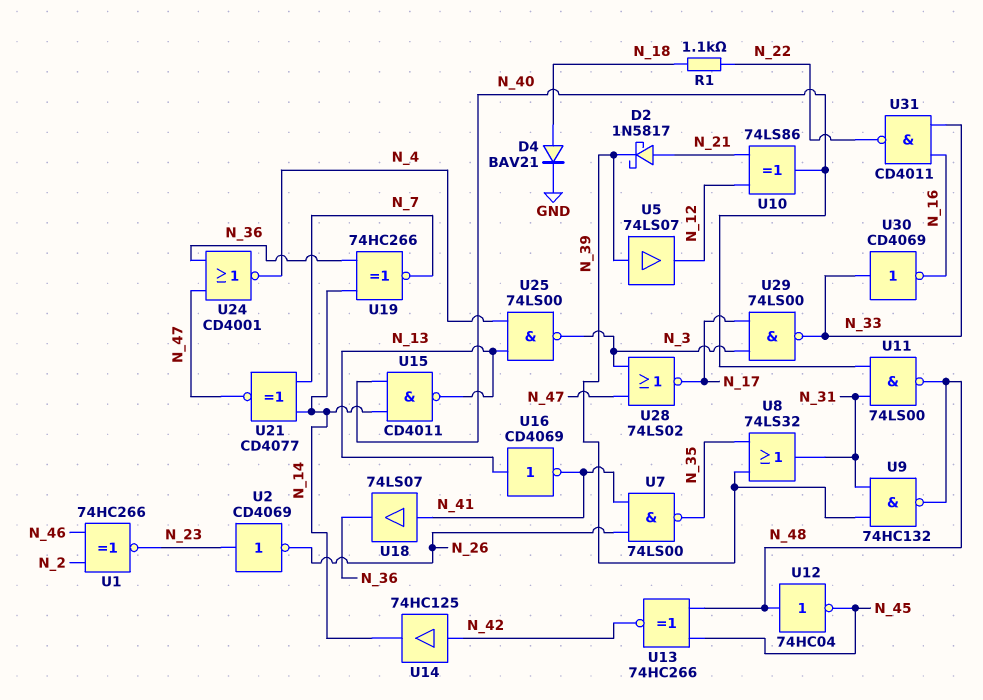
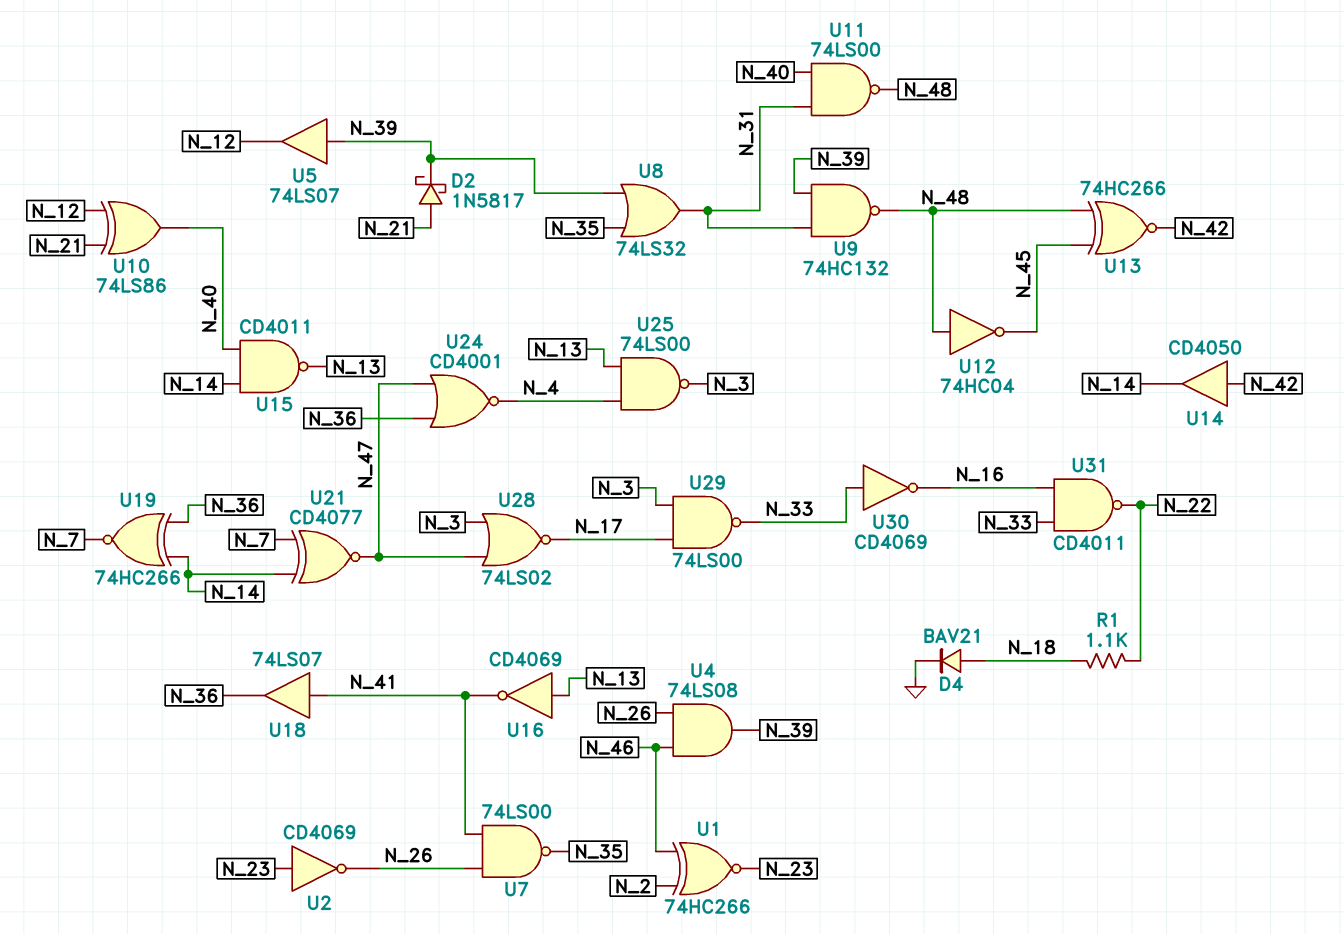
U4: none -> AND 74LS08 (in N_26, in N_46, out N_39)
U14: buffer 74HC125 (in N_42, out N_14) -> buffer CD4050 (in N_42, out N_14)

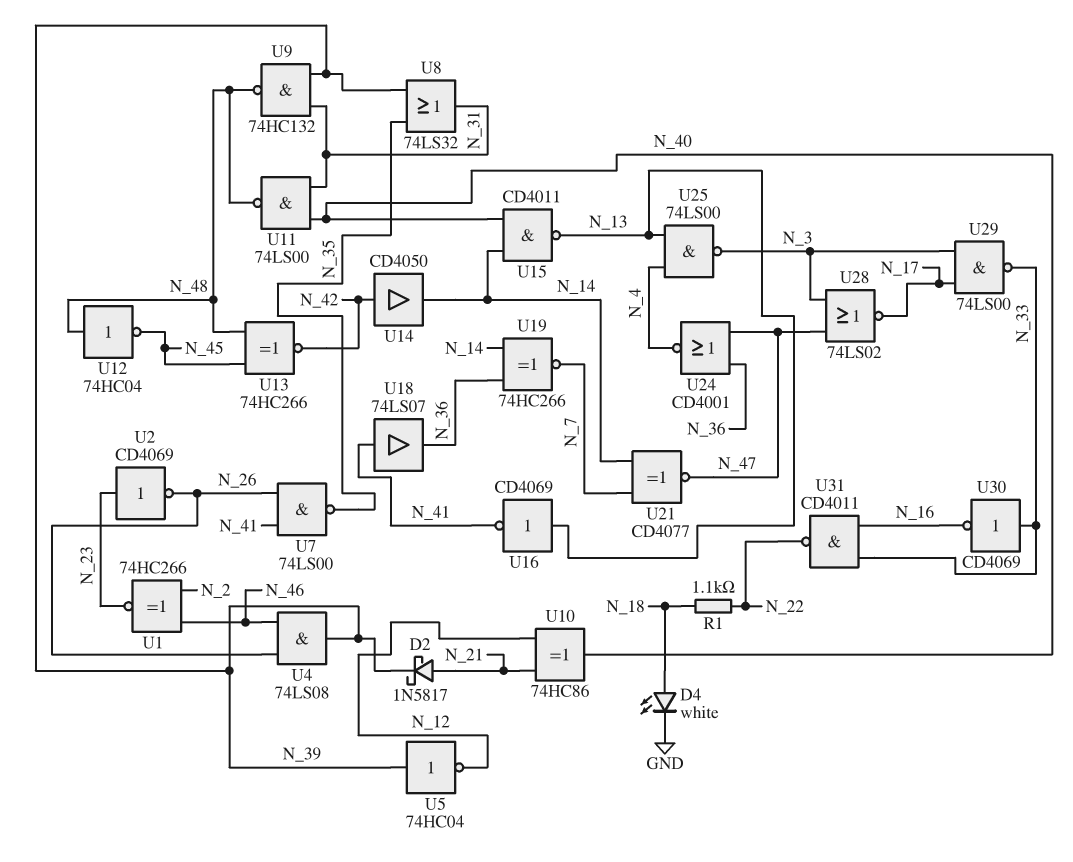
D4: diode BAV21 (A N_18, K GND) -> LED white (A N_18, K GND)
U5: buffer 74LS07 (in N_39, out N_12) -> NOT 74HC04 (in N_39, out N_12)
U10: XOR 74LS86 (in N_12, in N_21, out N_40) -> XOR 74HC86 (in N_12, in N_21, out N_40)

